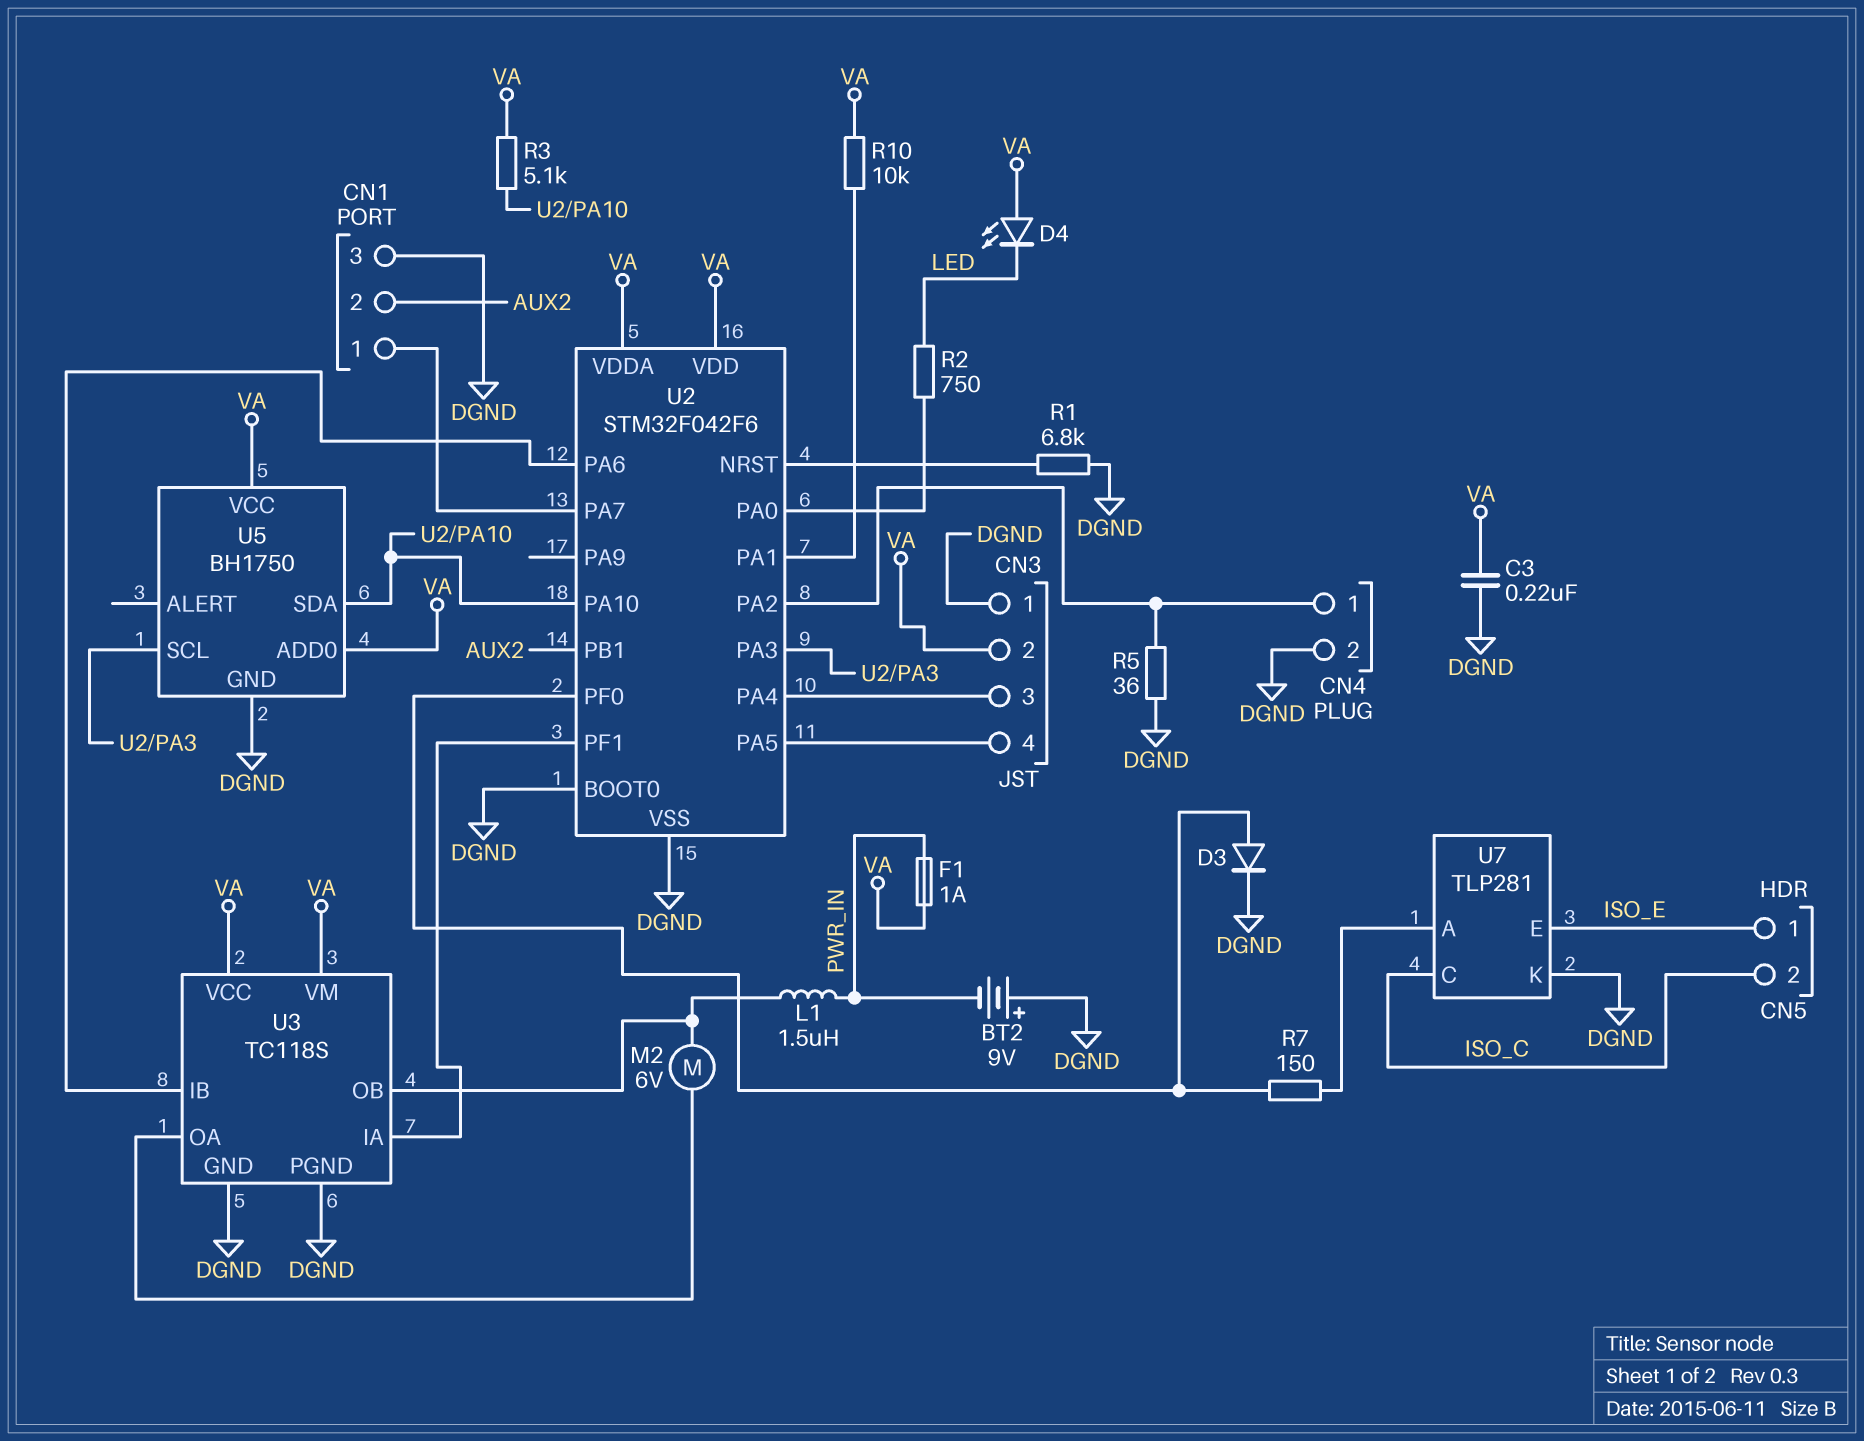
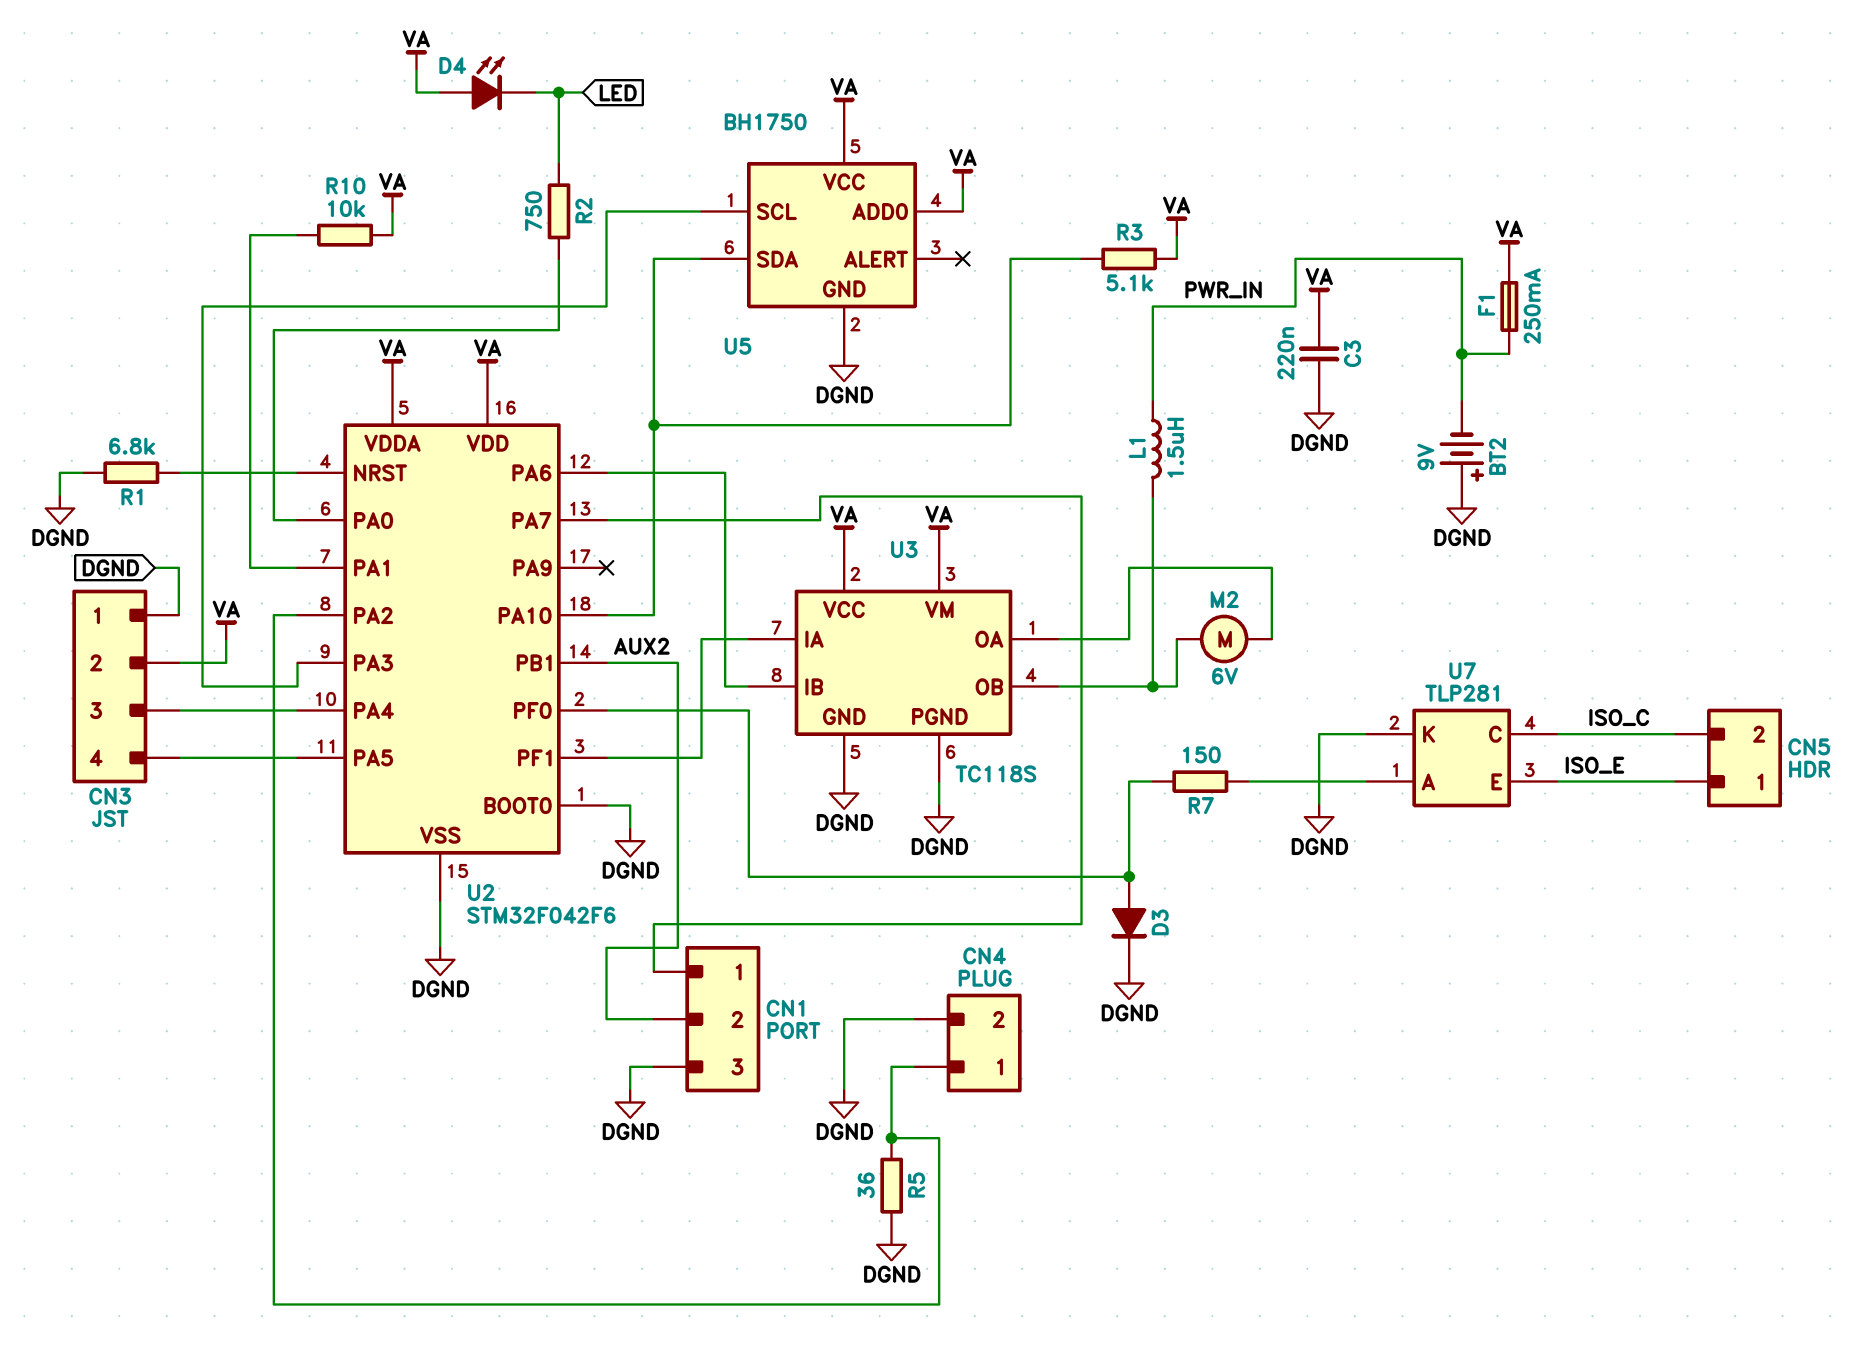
F1: 1A (PWR_IN, VA) -> 250mA (PWR_IN, VA)

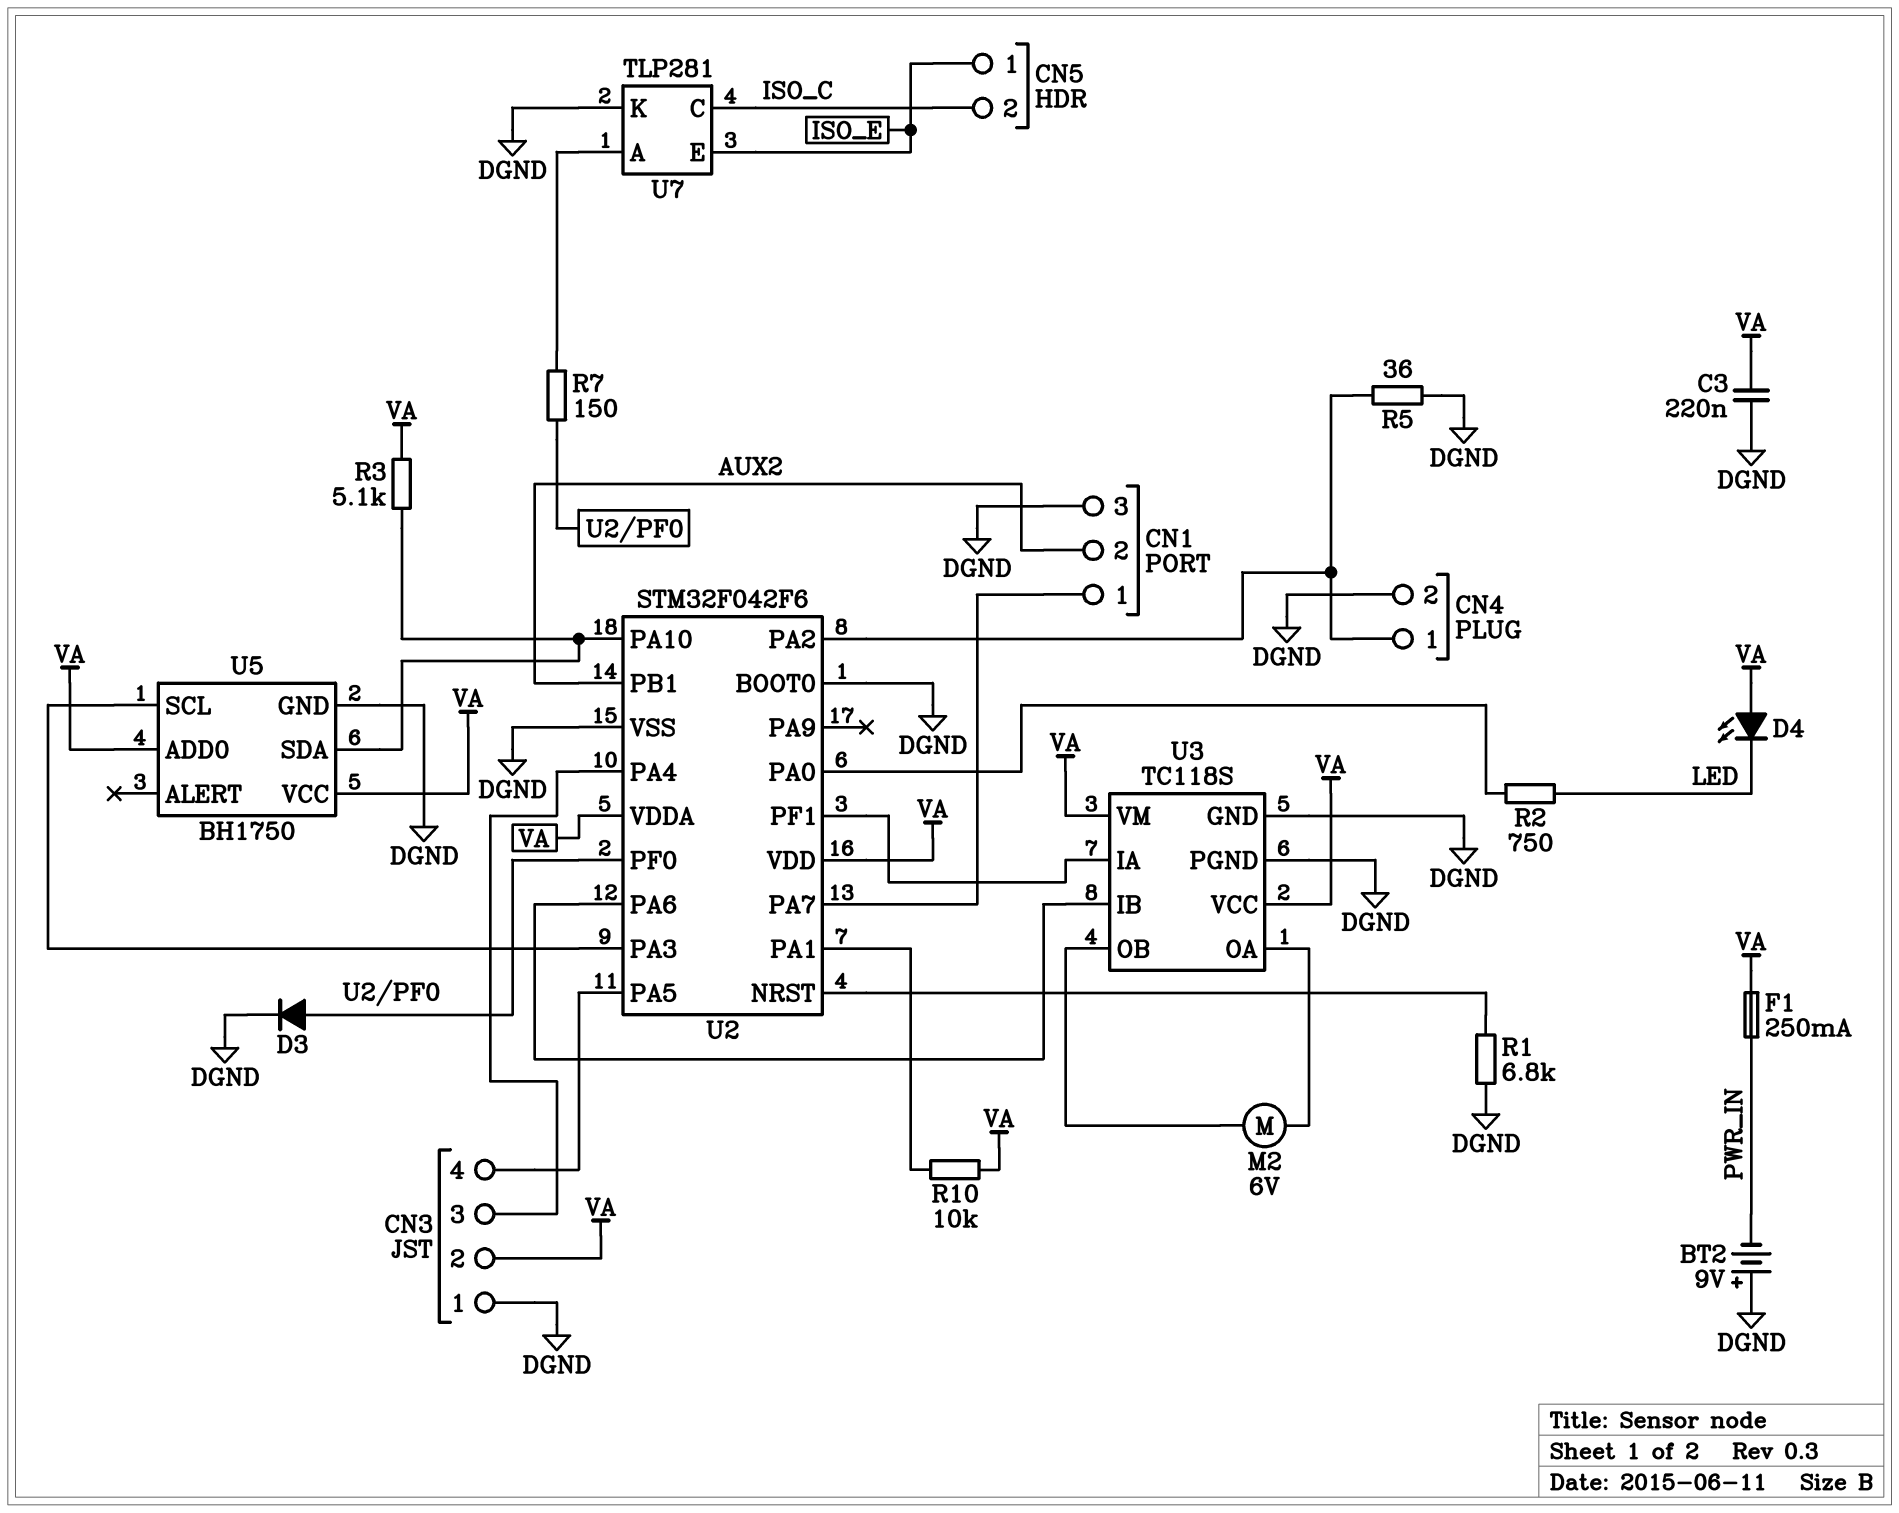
L1: 1.5uH (PWR_IN, U3/OB) -> none

